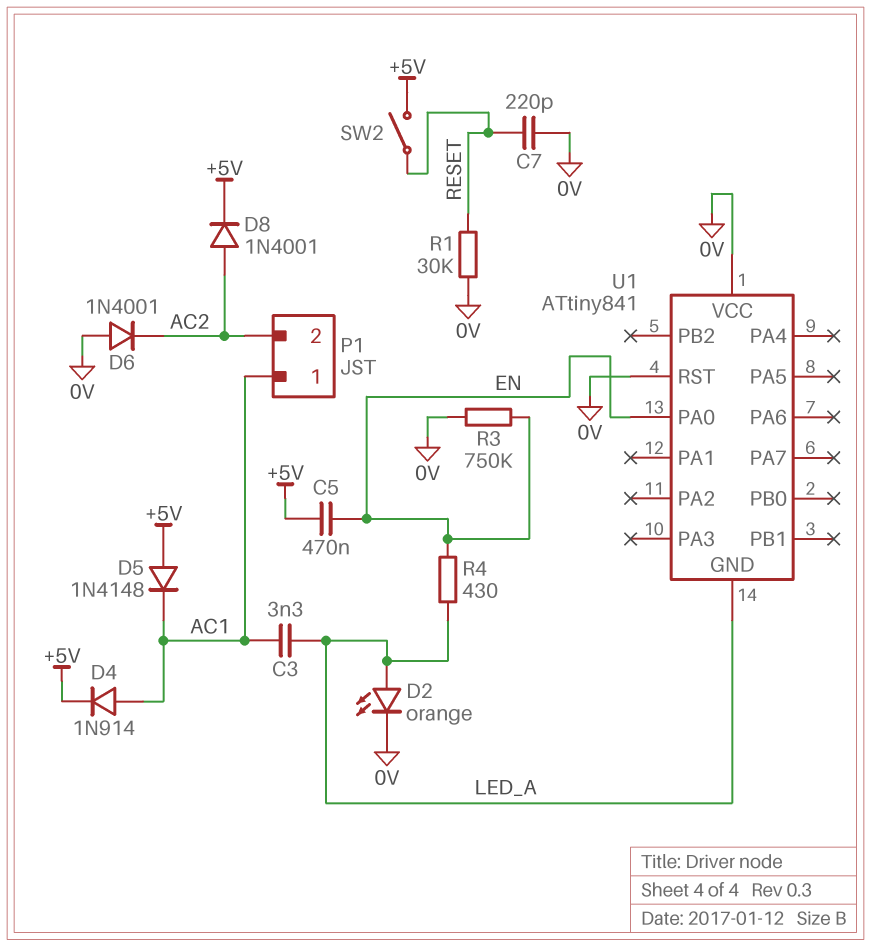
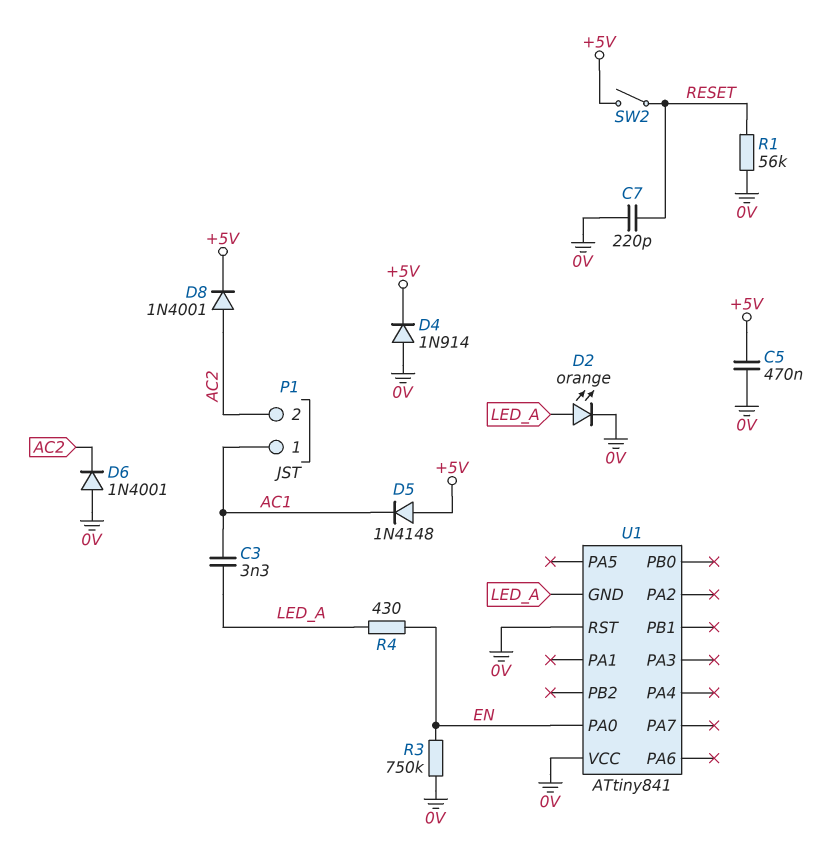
C5: 470nF (+5V, EN) -> 470nF (+5V, 0V)
D4: diode 1N914 (A AC1, K +5V) -> diode 1N914 (A 0V, K +5V)
R1: 30k (0V, RESET) -> 56k (0V, RESET)

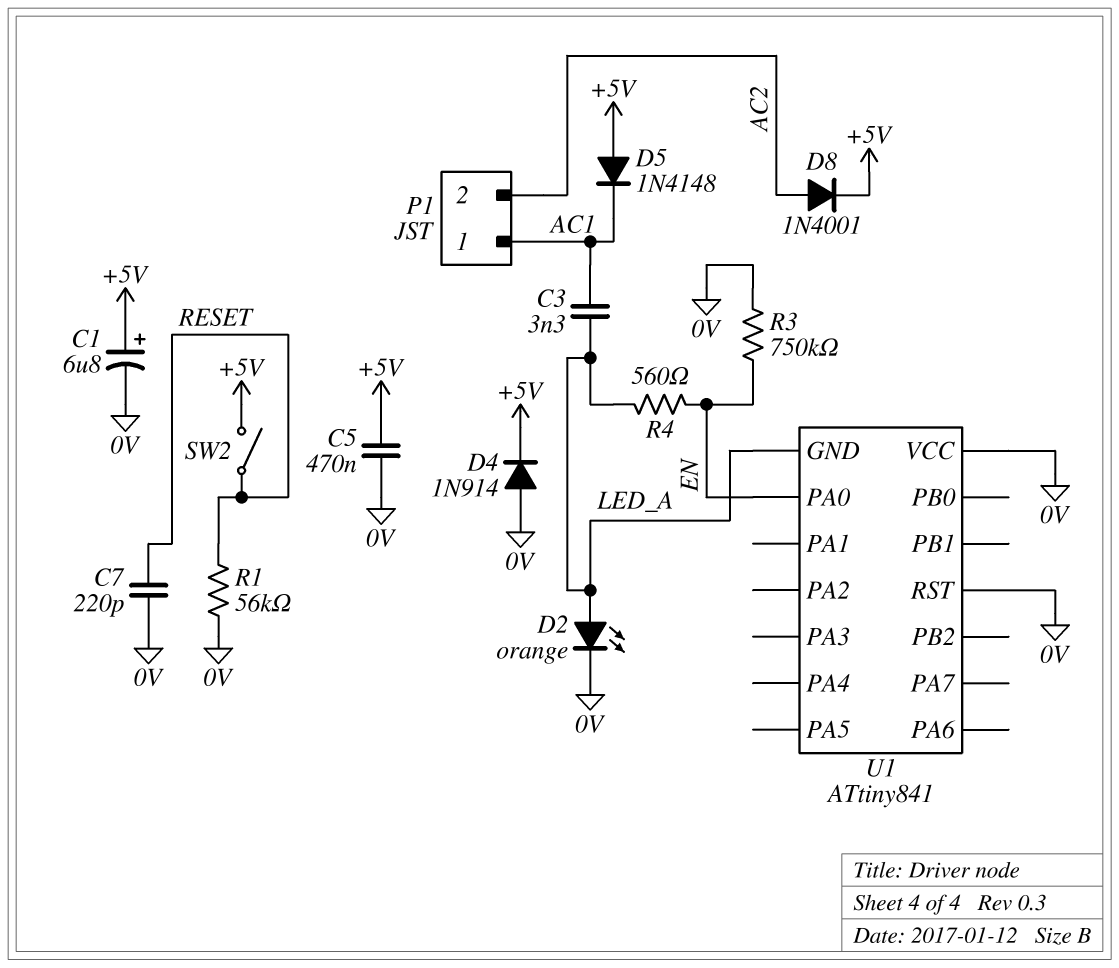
C1: none -> 6.8uF (plus +5V, minus 0V)
D6: diode 1N4001 (A 0V, K AC2) -> none
R4: 430 (EN, LED_A) -> 560 (EN, LED_A)

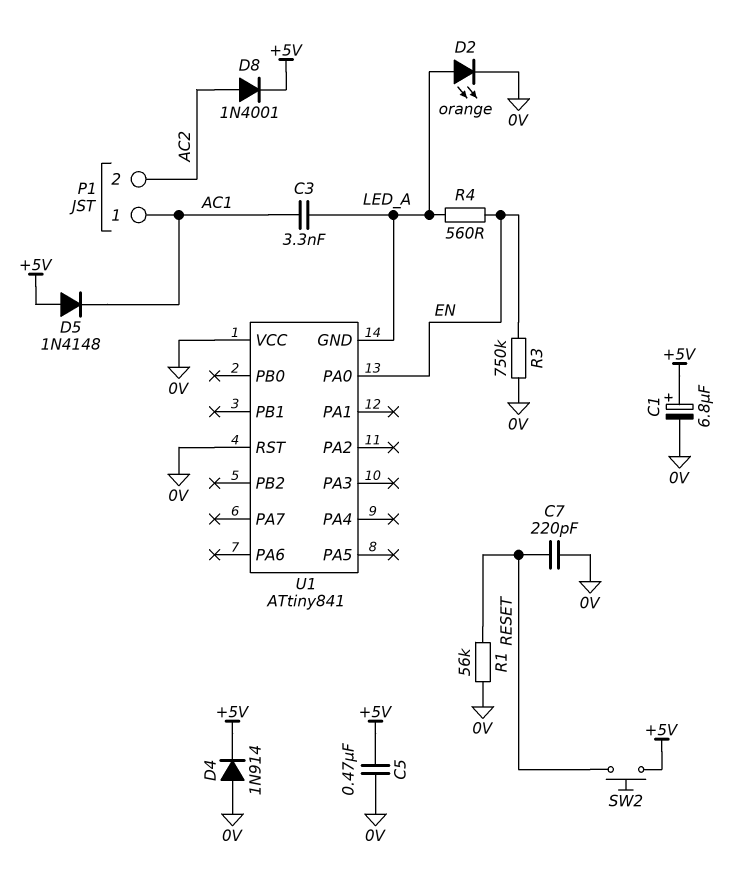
SW2: switch (+5V, RESET) -> button (+5V, RESET)

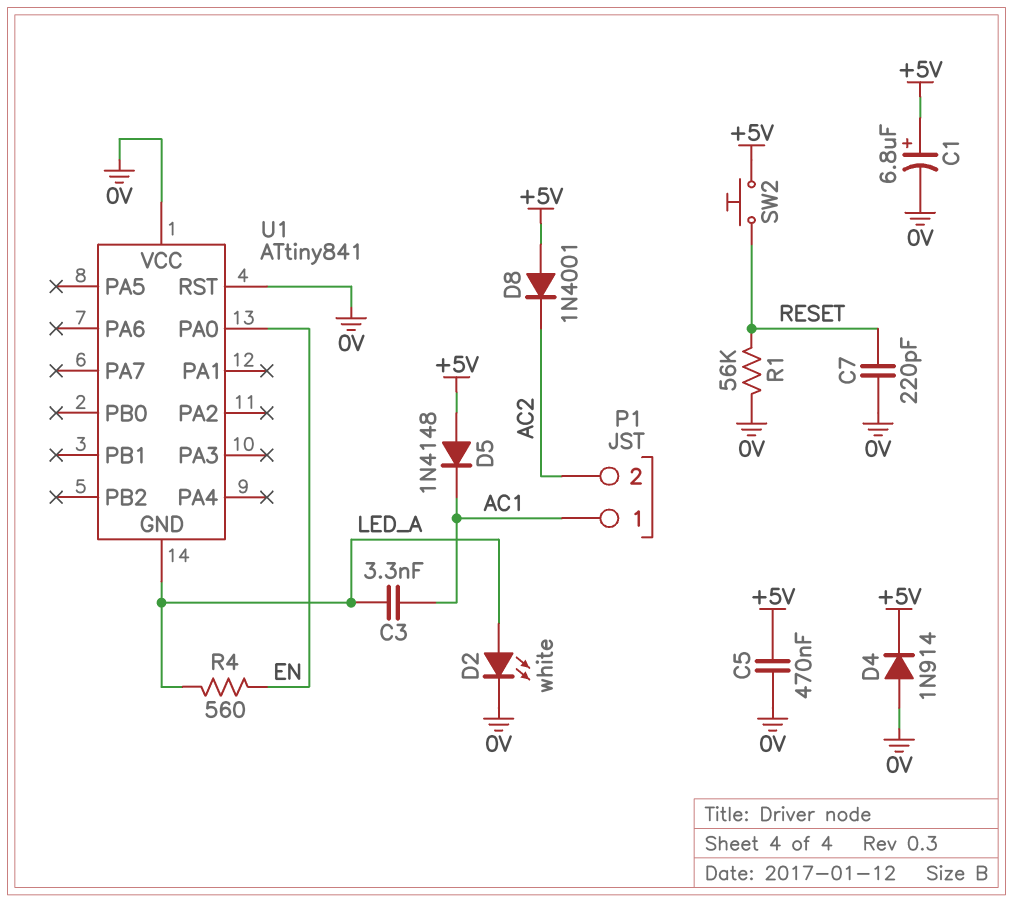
D2: LED orange (A LED_A, K 0V) -> LED white (A LED_A, K 0V)
D8: diode 1N4001 (A AC2, K +5V) -> diode 1N4001 (A +5V, K AC2)
R3: 750k (0V, EN) -> none

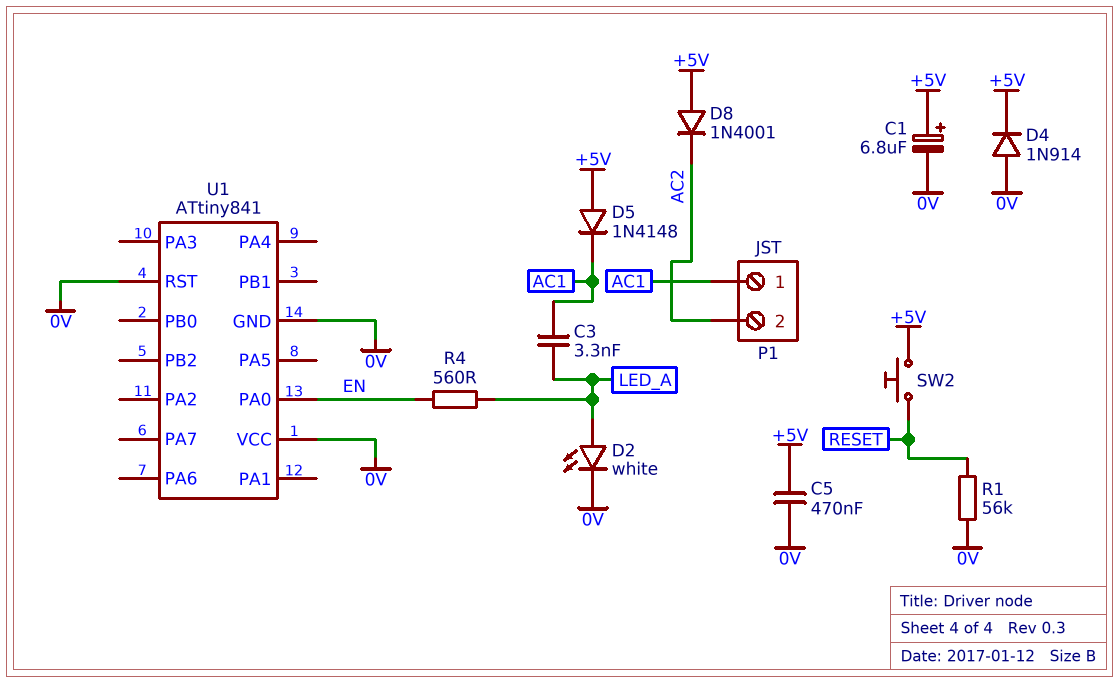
C7: 220pF (0V, RESET) -> none
U1 pin GND: LED_A -> 0V

